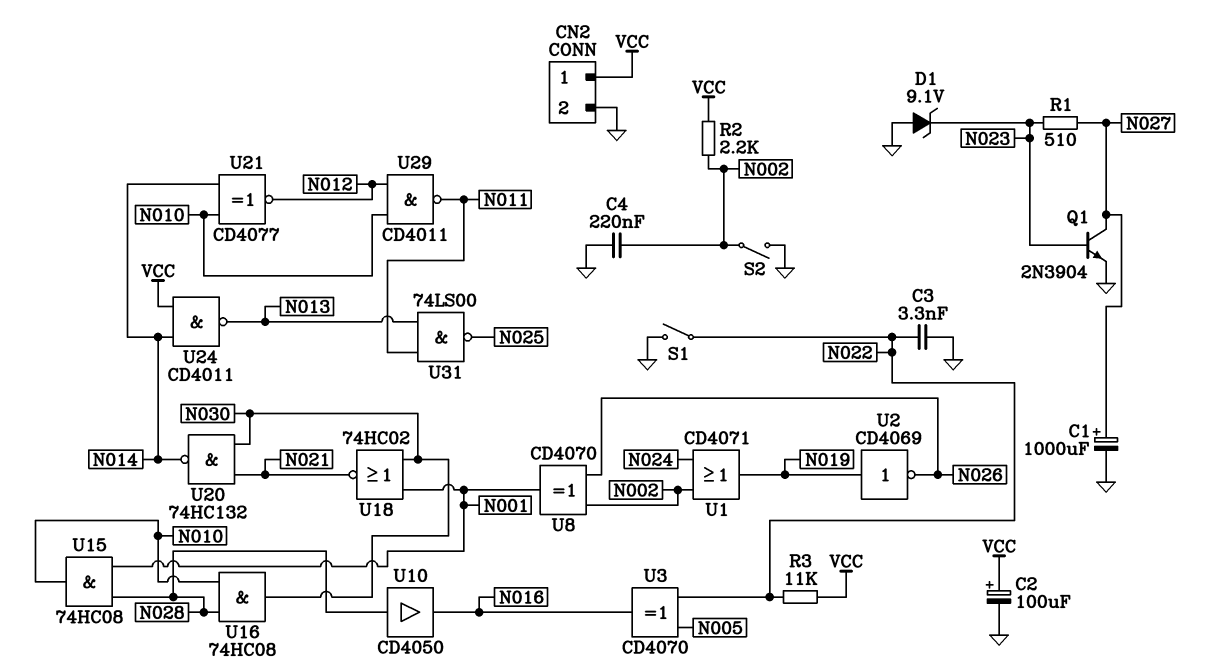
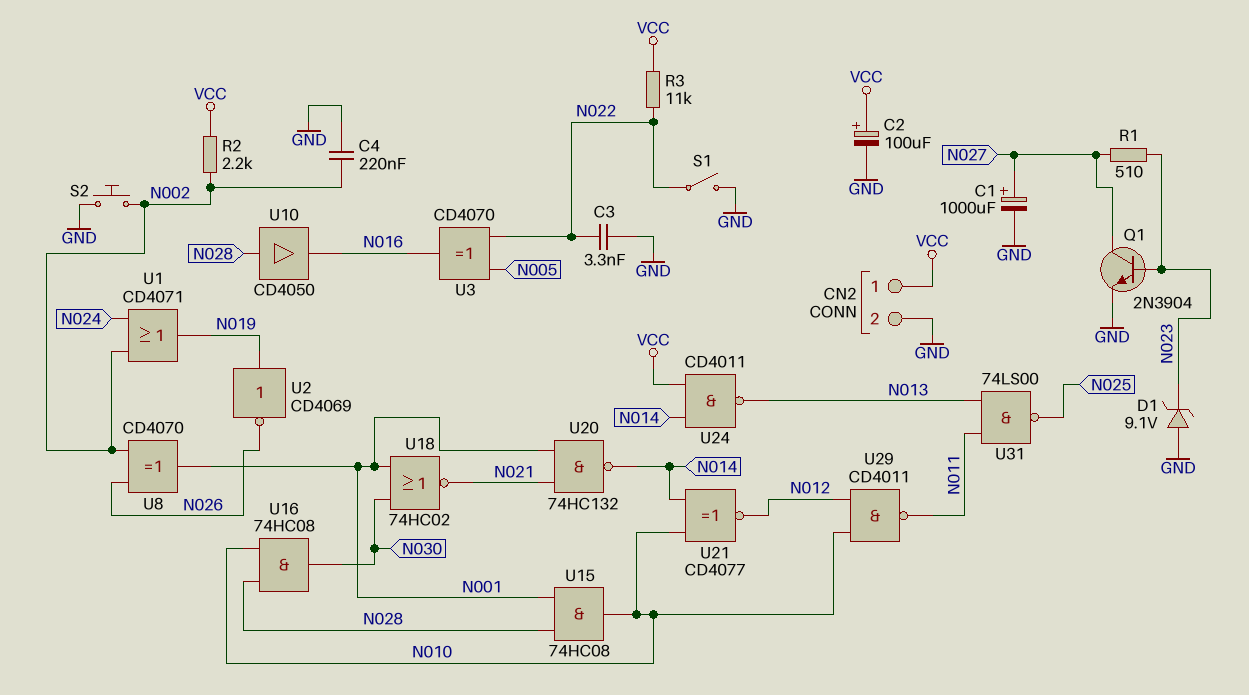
S2: switch (GND, N002) -> button (GND, N002)
U20: NAND 74HC132 (in N021, in N030, out N014) -> NAND 74HC132 (in N001, in N021, out N014)

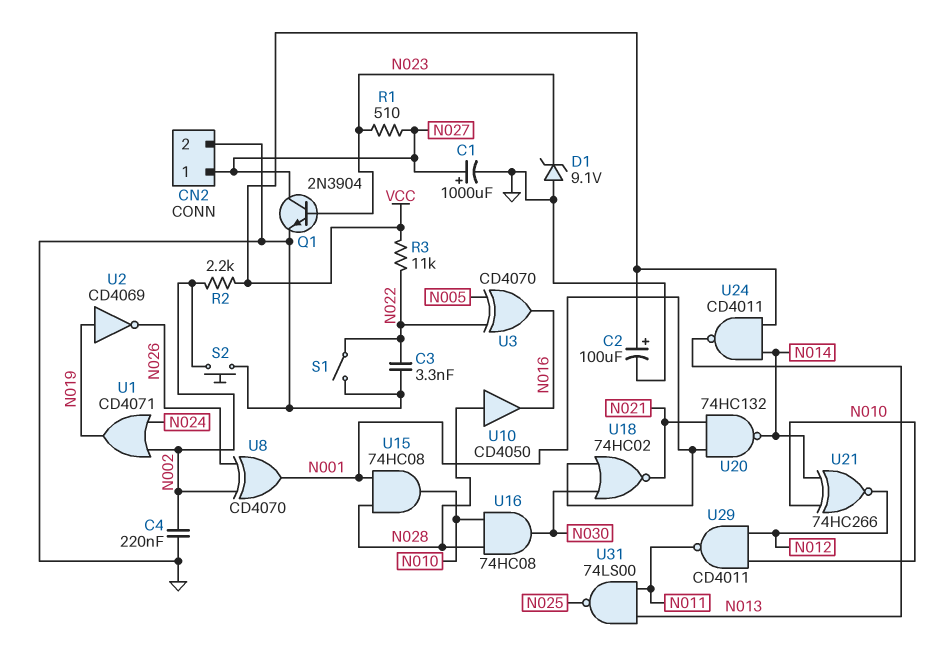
CN2 pin 1: VCC -> N027
U21: XNOR CD4077 (in N010, in N014, out N012) -> XNOR 74HC266 (in N010, in N014, out N012)

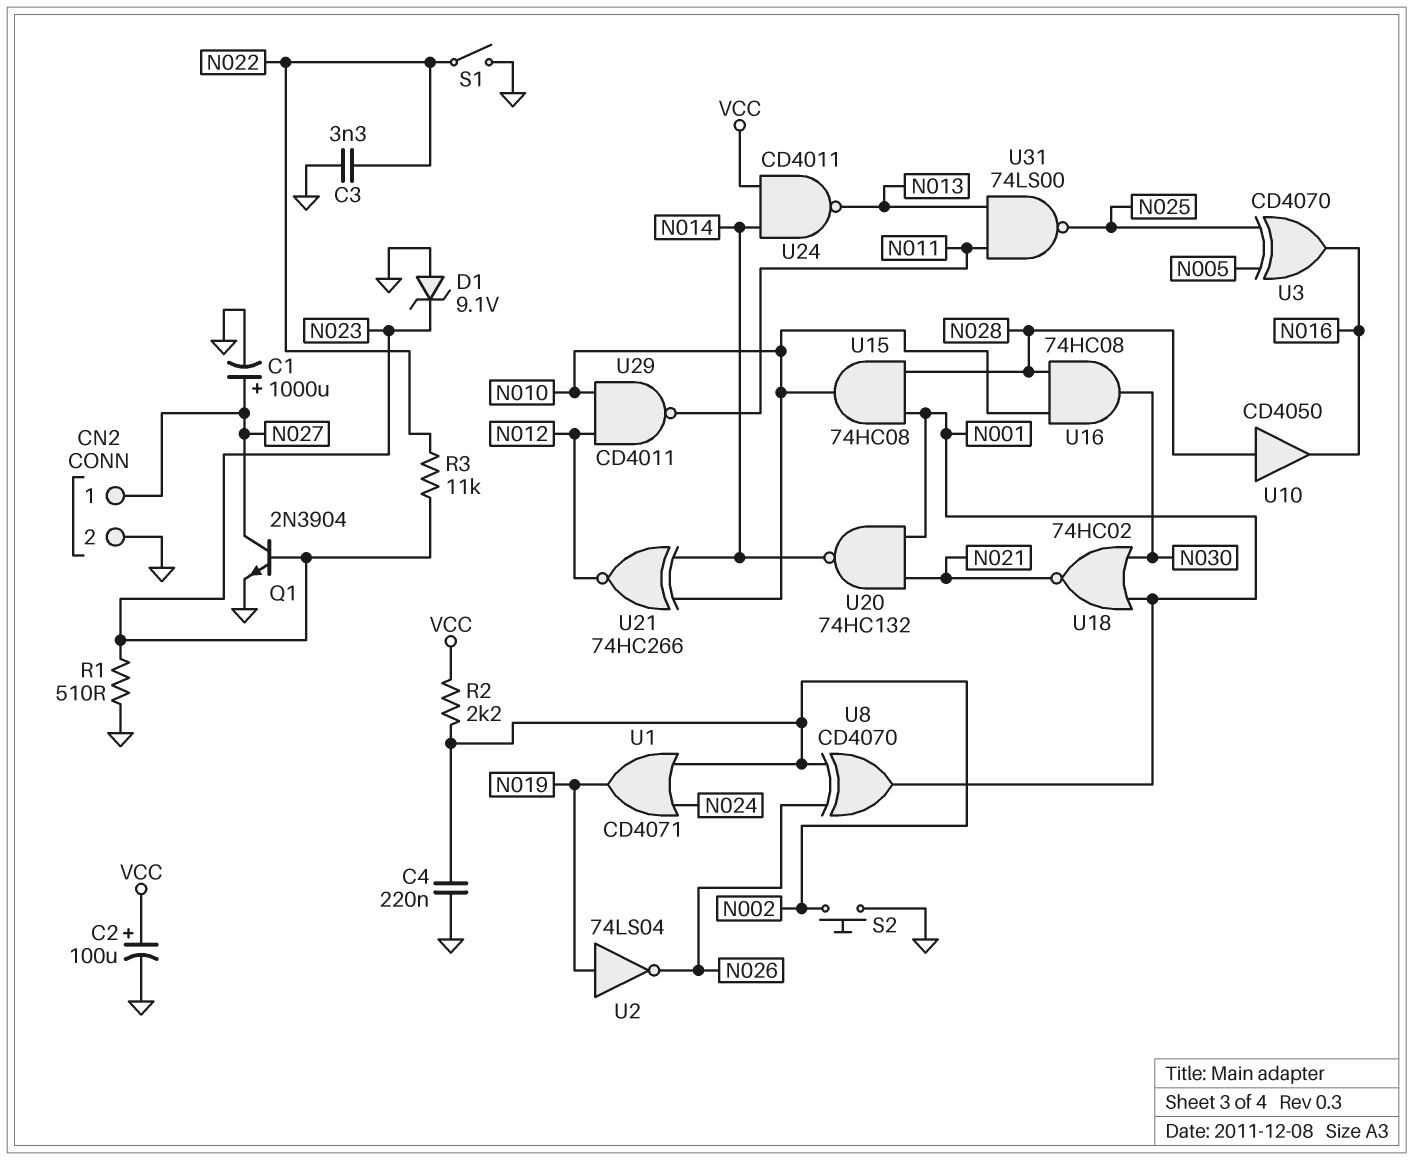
R1: 510 (N023, N027) -> 510 (GND, N023)
R3: 11k (N022, VCC) -> 11k (N022, N023)
U2: NOT CD4069 (in N019, out N026) -> NOT 74LS04 (in N019, out N026)
U3: XOR CD4070 (in N005, in N022, out N016) -> XOR CD4070 (in N005, in N025, out N016)

